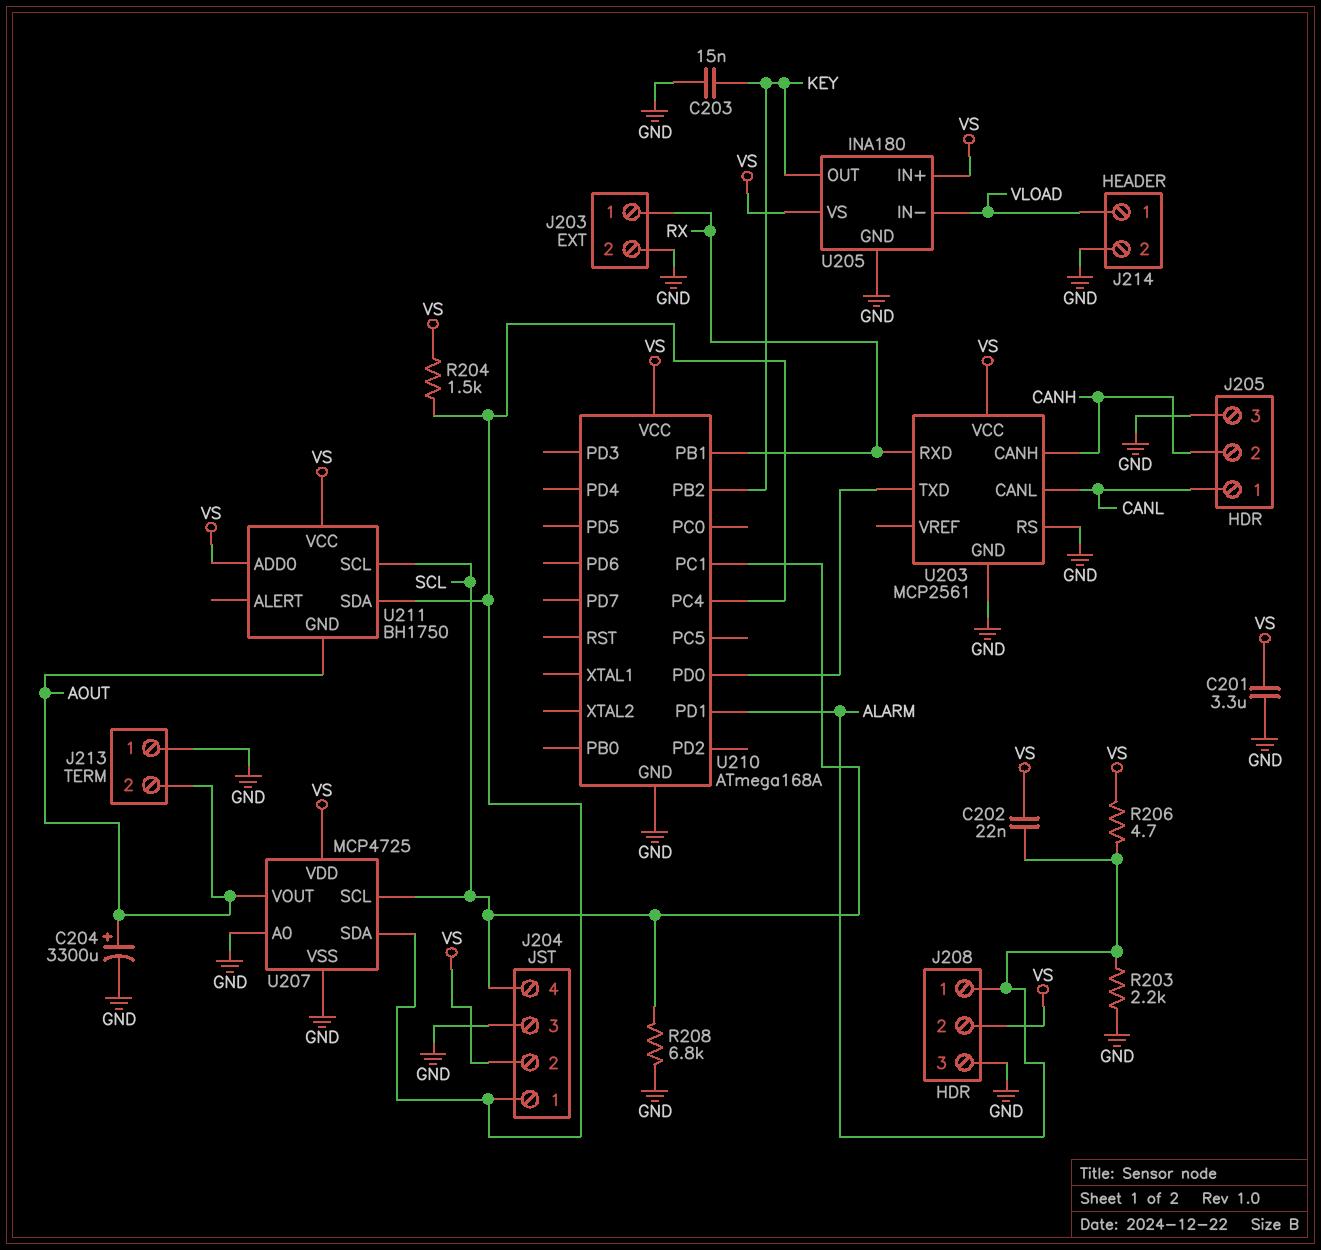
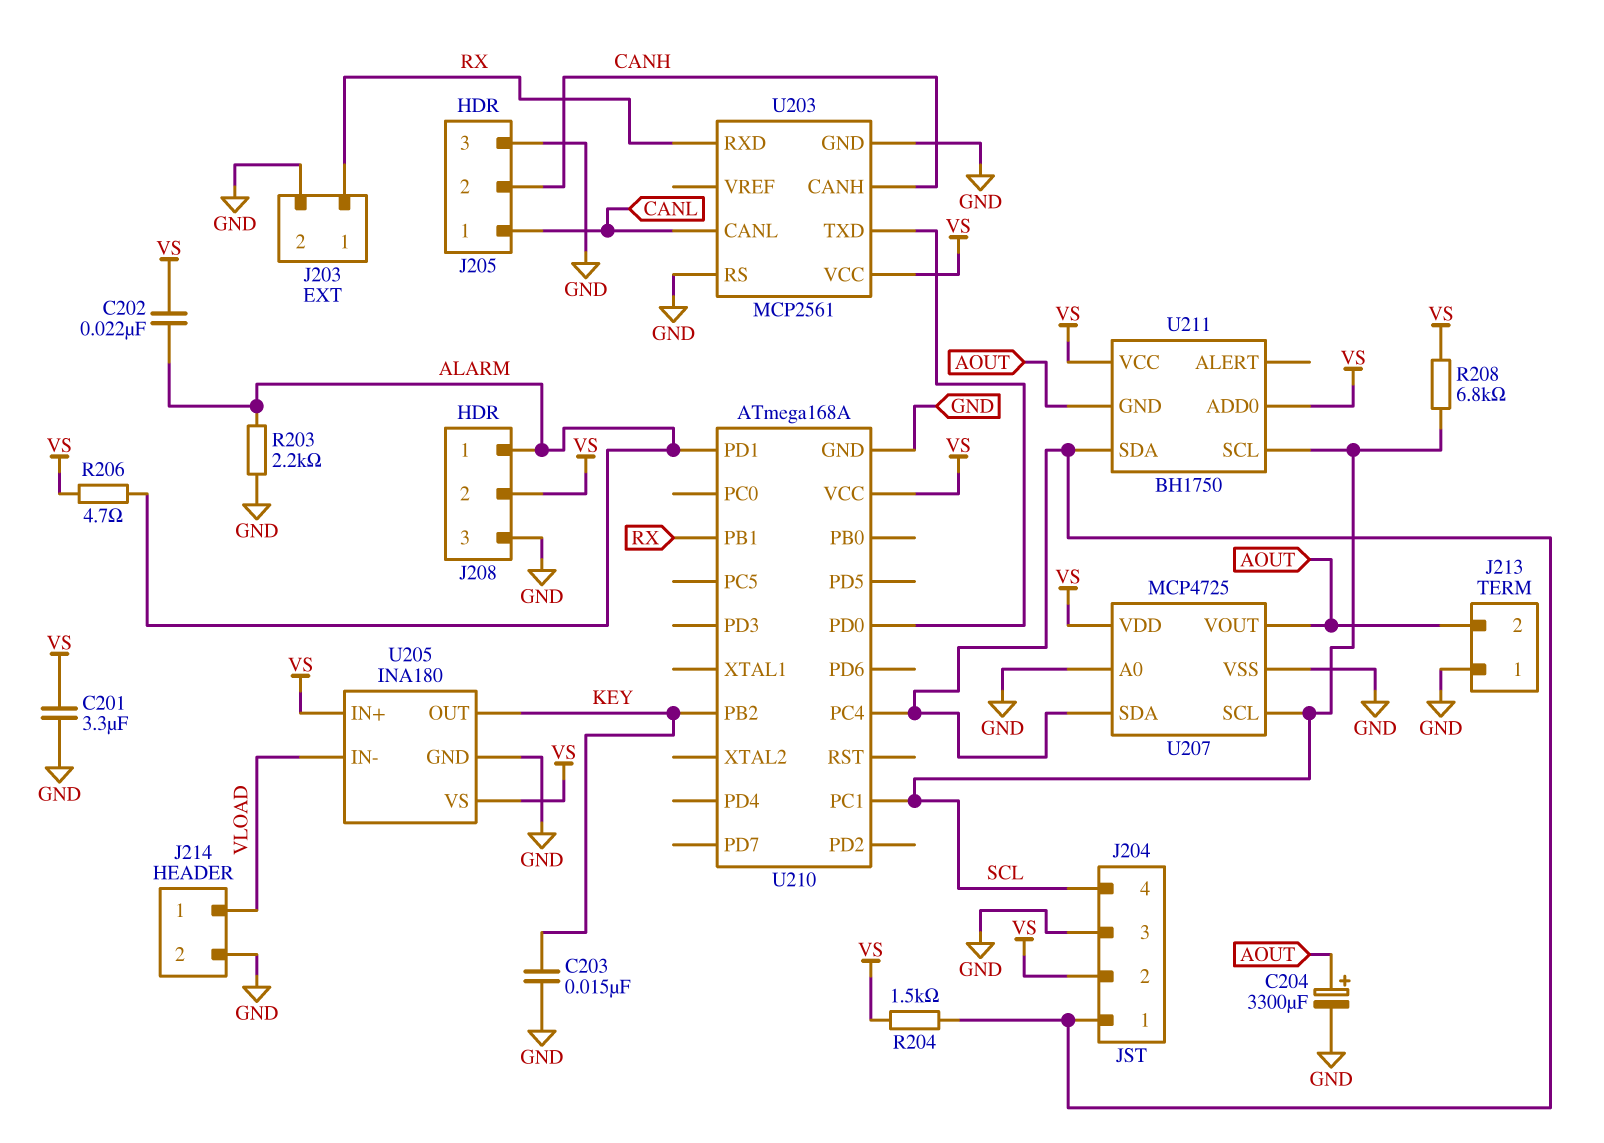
R208: 6.8k (GND, SCL) -> 6.8k (SCL, VS)

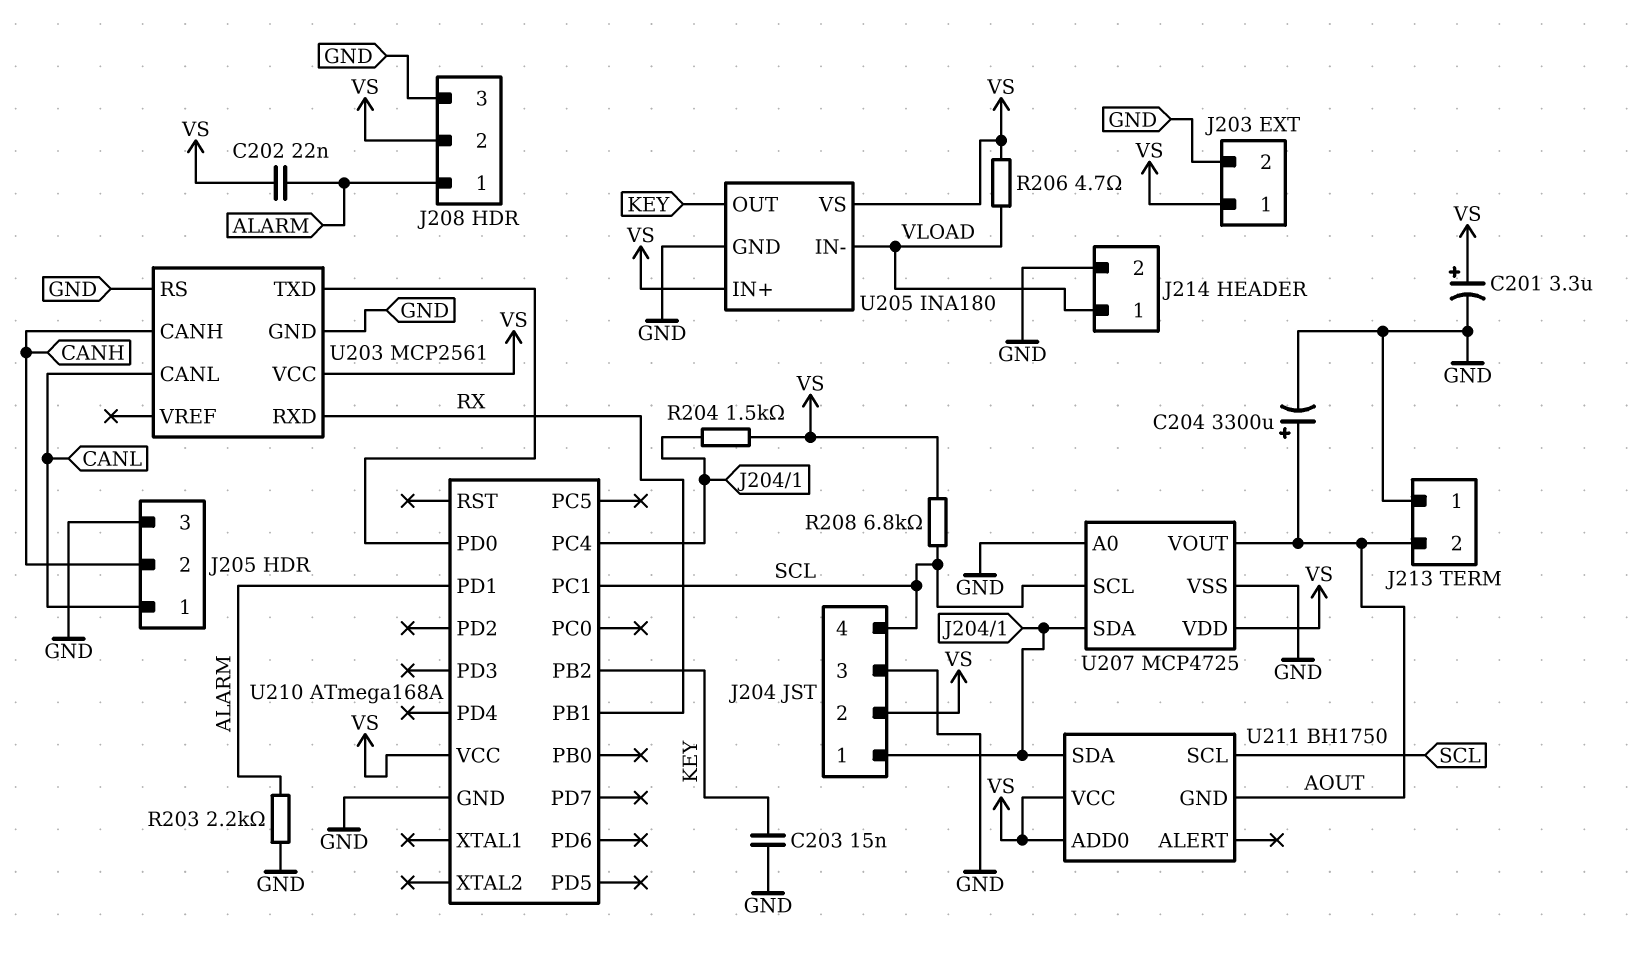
C201: 3.3uF (GND, VS) -> 3.3uF (plus VS, minus GND)
J203 pin 1: RX -> VS
R206: 4.7 (ALARM, VS) -> 4.7 (VLOAD, VS)

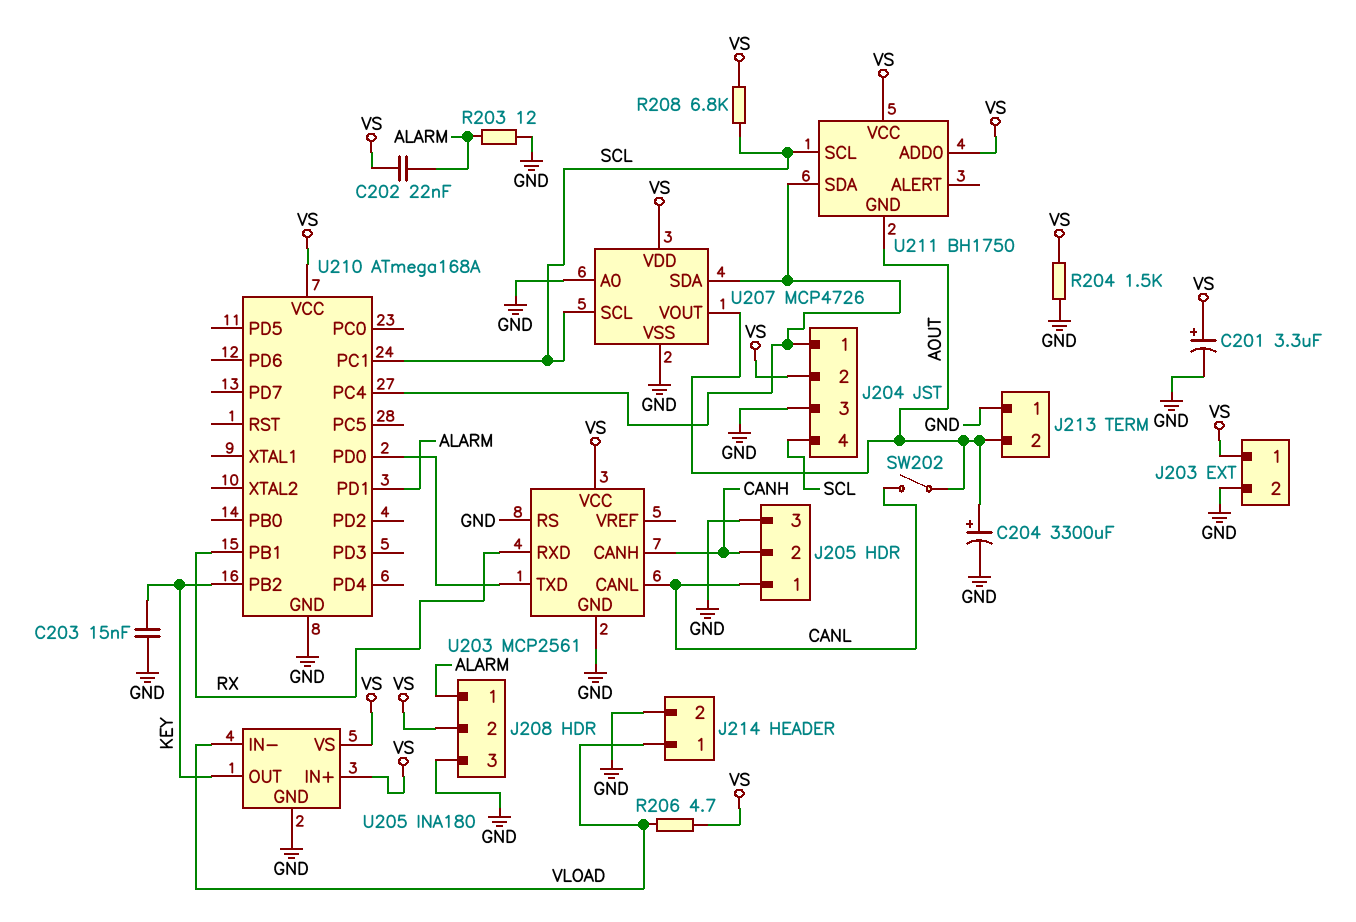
R203: 2.2k (ALARM, GND) -> 12 (ALARM, GND)
R204: 1.5k (J204/1, VS) -> 1.5k (GND, VS)
SW202: none -> switch (AOUT, CANL)
U207: MCP4725 -> MCP4726

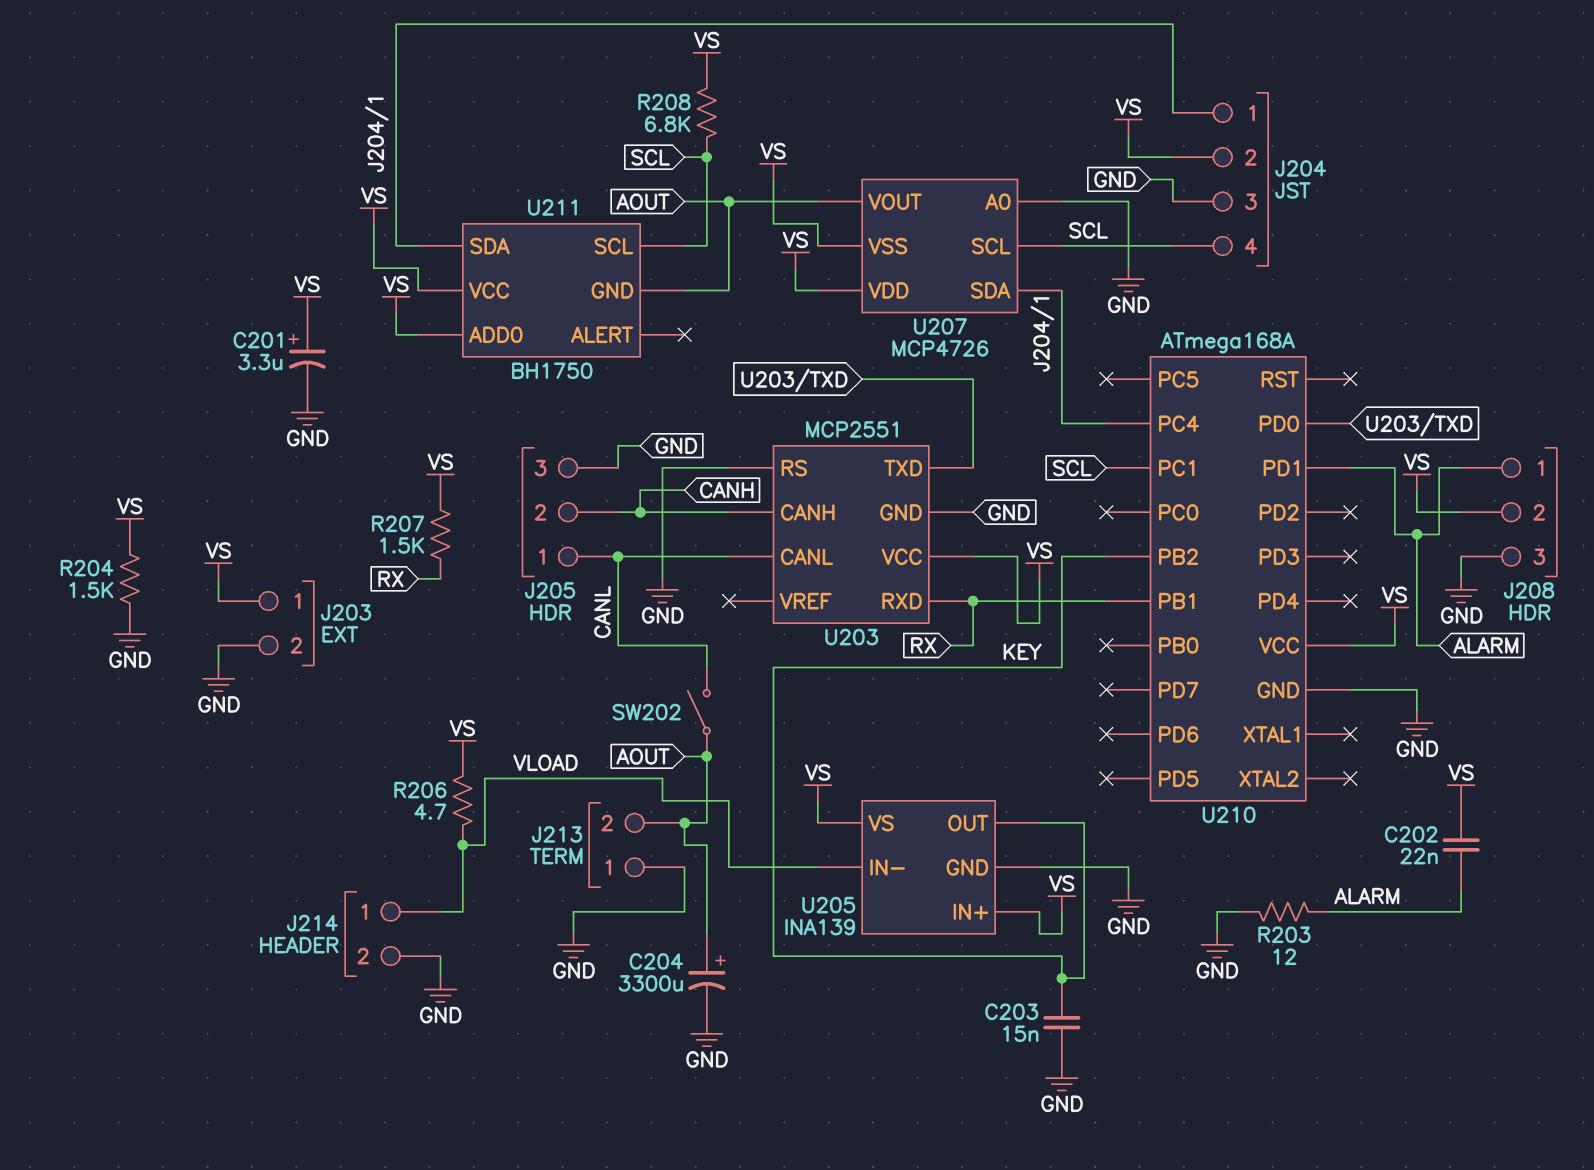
R207: none -> 1.5k (RX, VS)
U203: MCP2561 -> MCP2551
U205: INA180 -> INA139
U207 pin VSS: GND -> VS

